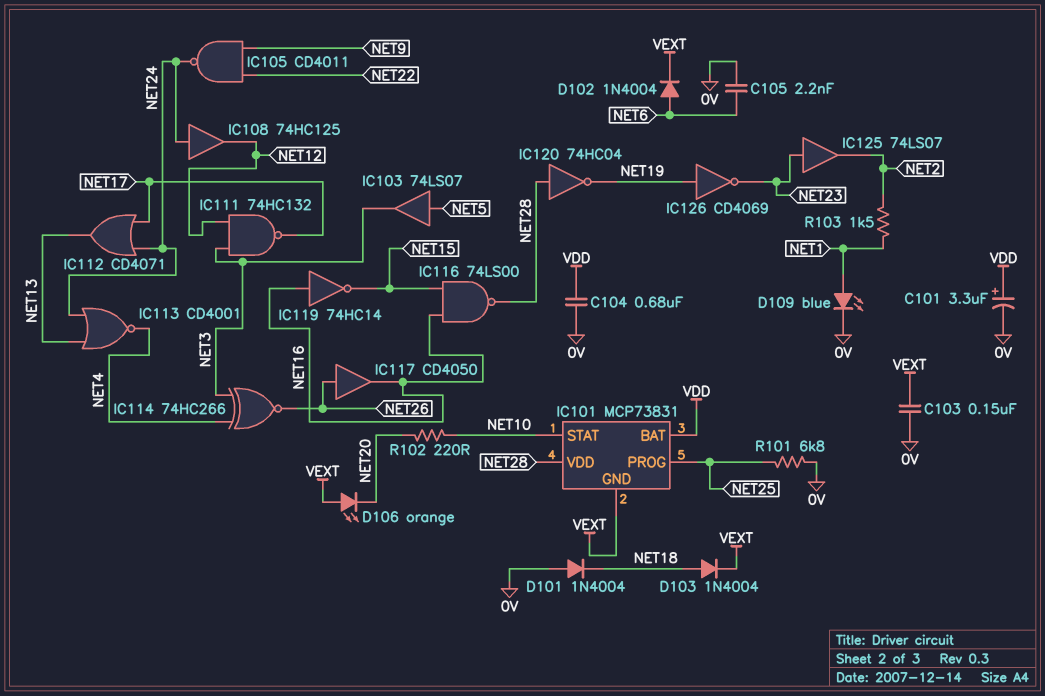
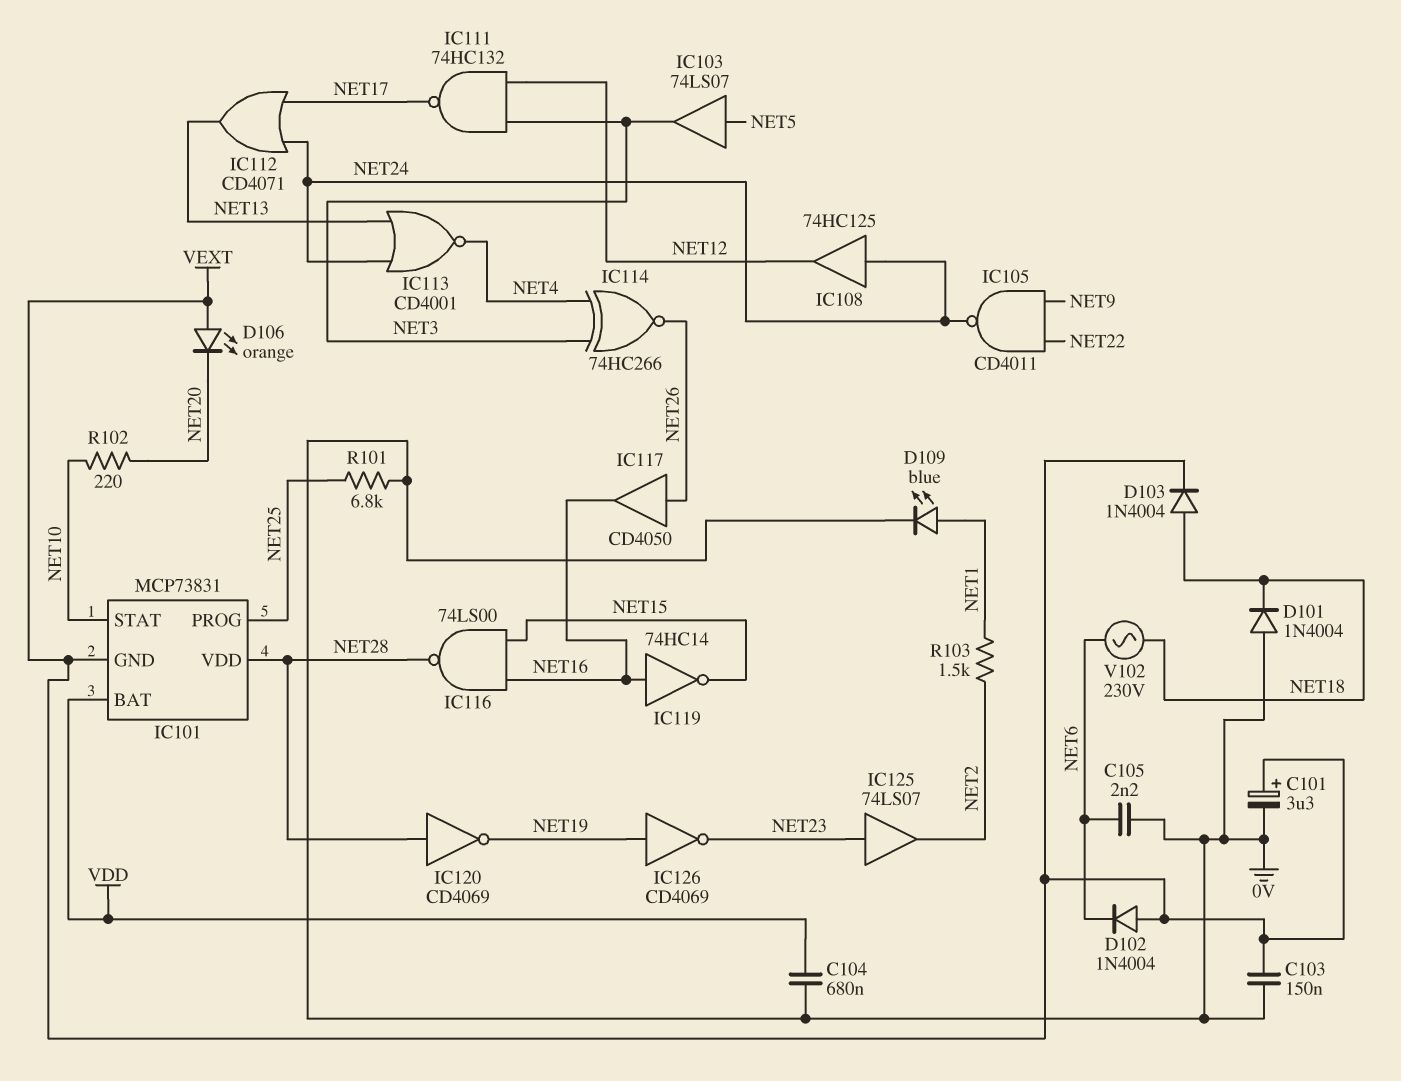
C101: 3.3uF (plus VDD, minus 0V) -> 3.3uF (plus VEXT, minus 0V)
D102: diode 1N4004 (A NET6, K VEXT) -> diode 1N4004 (A VEXT, K NET6)
IC120: NOT 74HC04 (in NET28, out NET19) -> NOT CD4069 (in NET28, out NET19)
V102: none -> AC 230V (NET6, NET18)

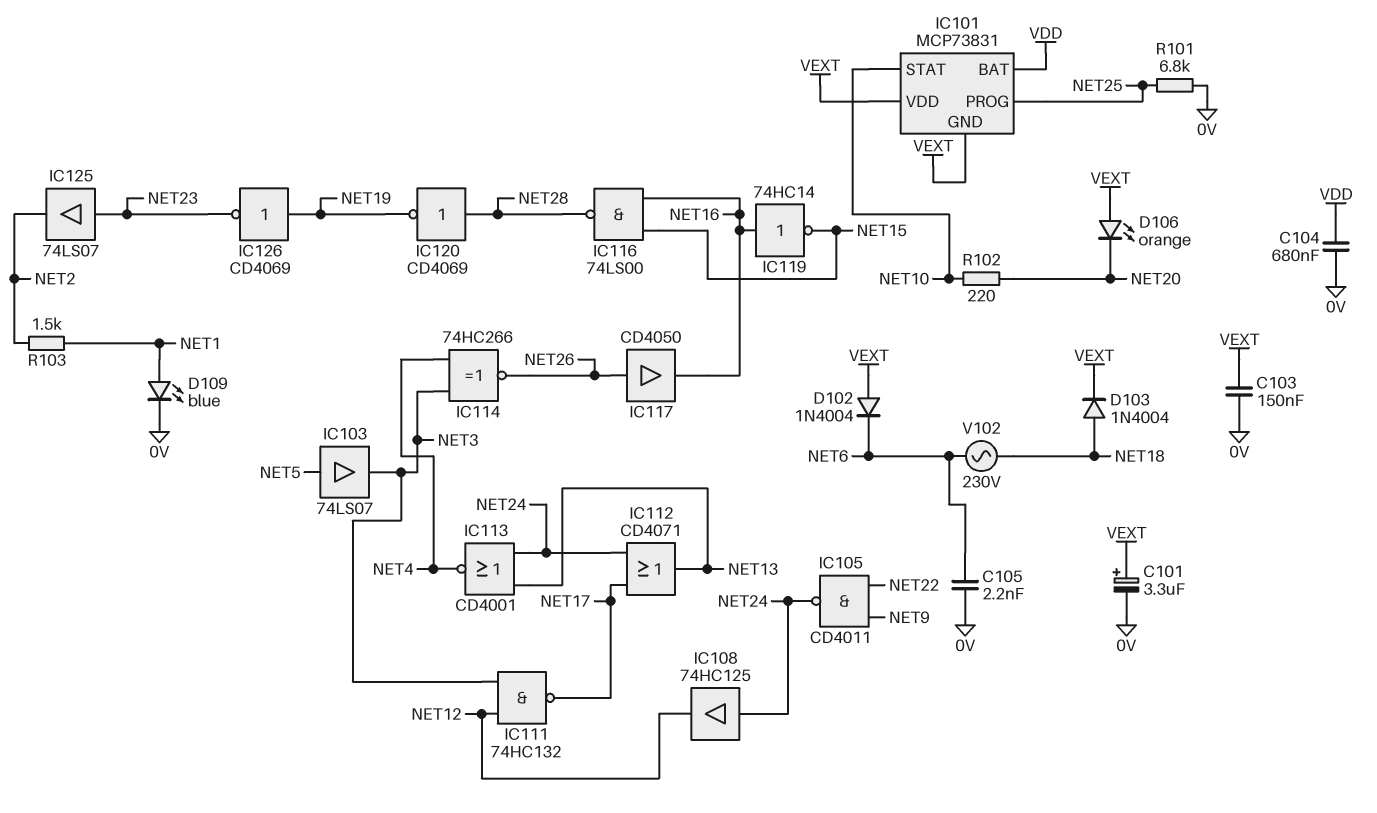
D101: diode 1N4004 (A 0V, K NET18) -> none
IC101 pin VDD: NET28 -> VEXT

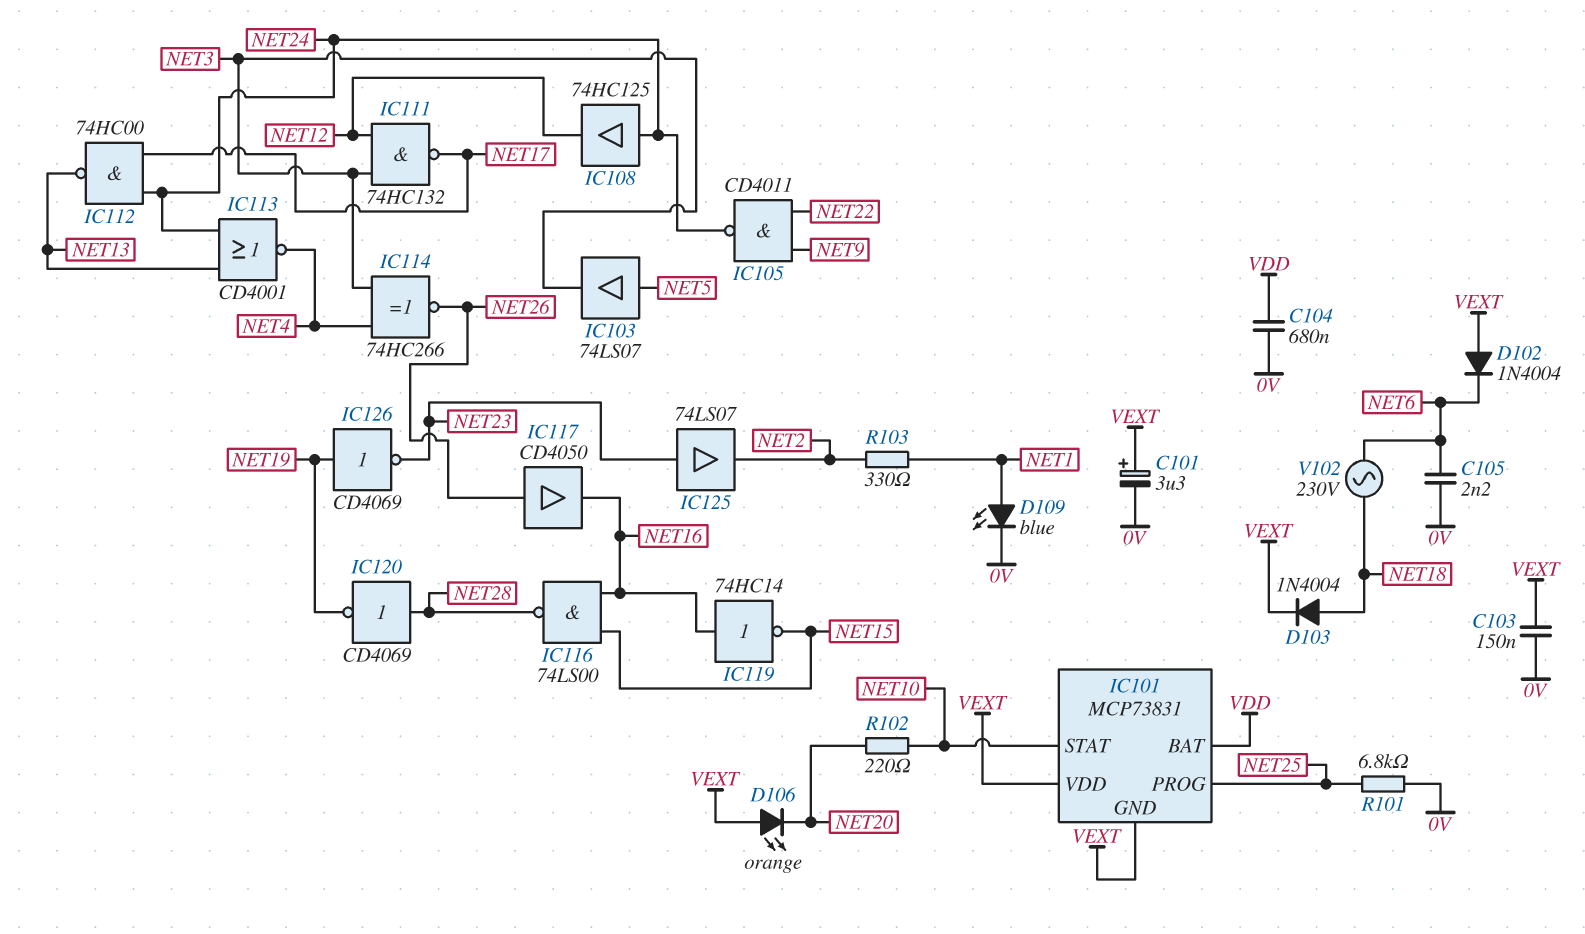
IC112: OR CD4071 (in NET17, in NET24, out NET13) -> NAND 74HC00 (in NET17, in NET24, out NET13)
R103: 1.5k (NET1, NET2) -> 330 (NET1, NET2)

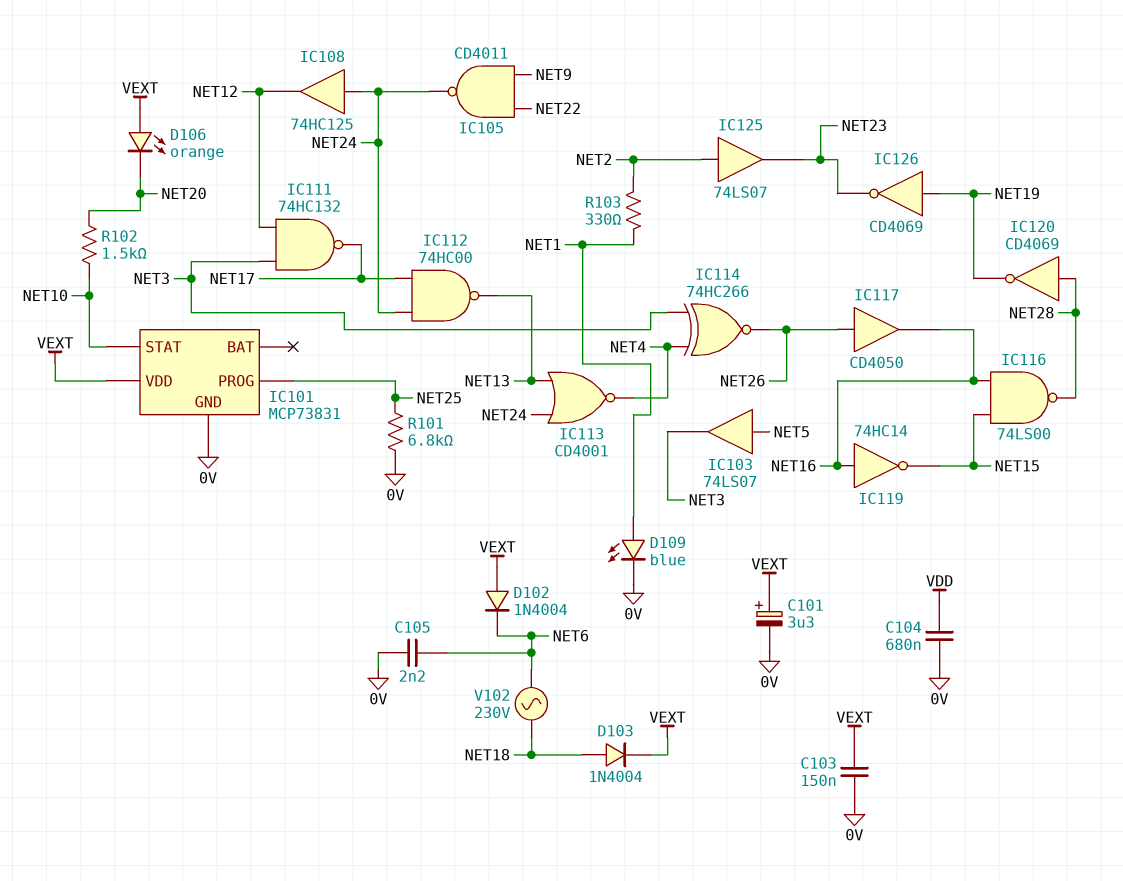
IC101 pin BAT: VDD -> none
IC101 pin GND: VEXT -> 0V
IC125: buffer 74LS07 (in NET23, out NET2) -> buffer 74LS07 (in NET2, out NET23)
R102: 220 (NET10, NET20) -> 1.5k (NET10, NET20)

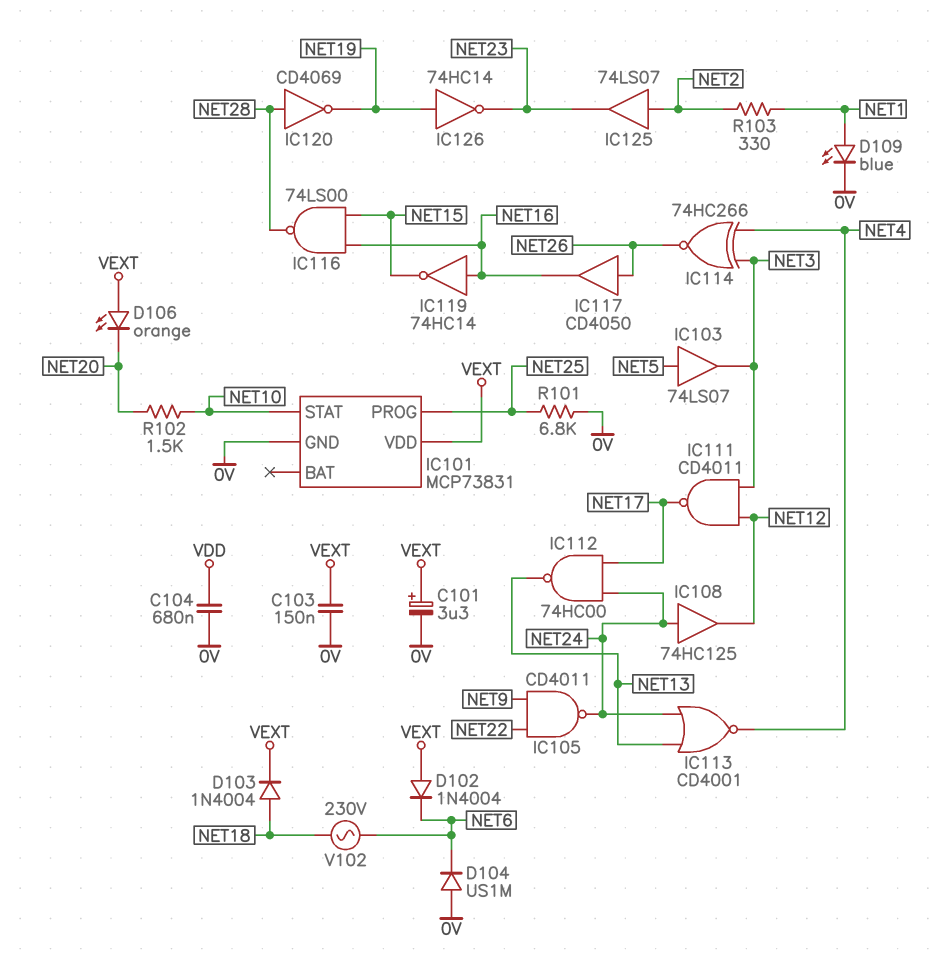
C105: 2.2nF (0V, NET6) -> none
D104: none -> diode US1M (A 0V, K NET6)
IC111: NAND 74HC132 (in NET3, in NET12, out NET17) -> NAND CD4011 (in NET3, in NET12, out NET17)
IC126: NOT CD4069 (in NET19, out NET23) -> NOT 74HC14 (in NET19, out NET23)

